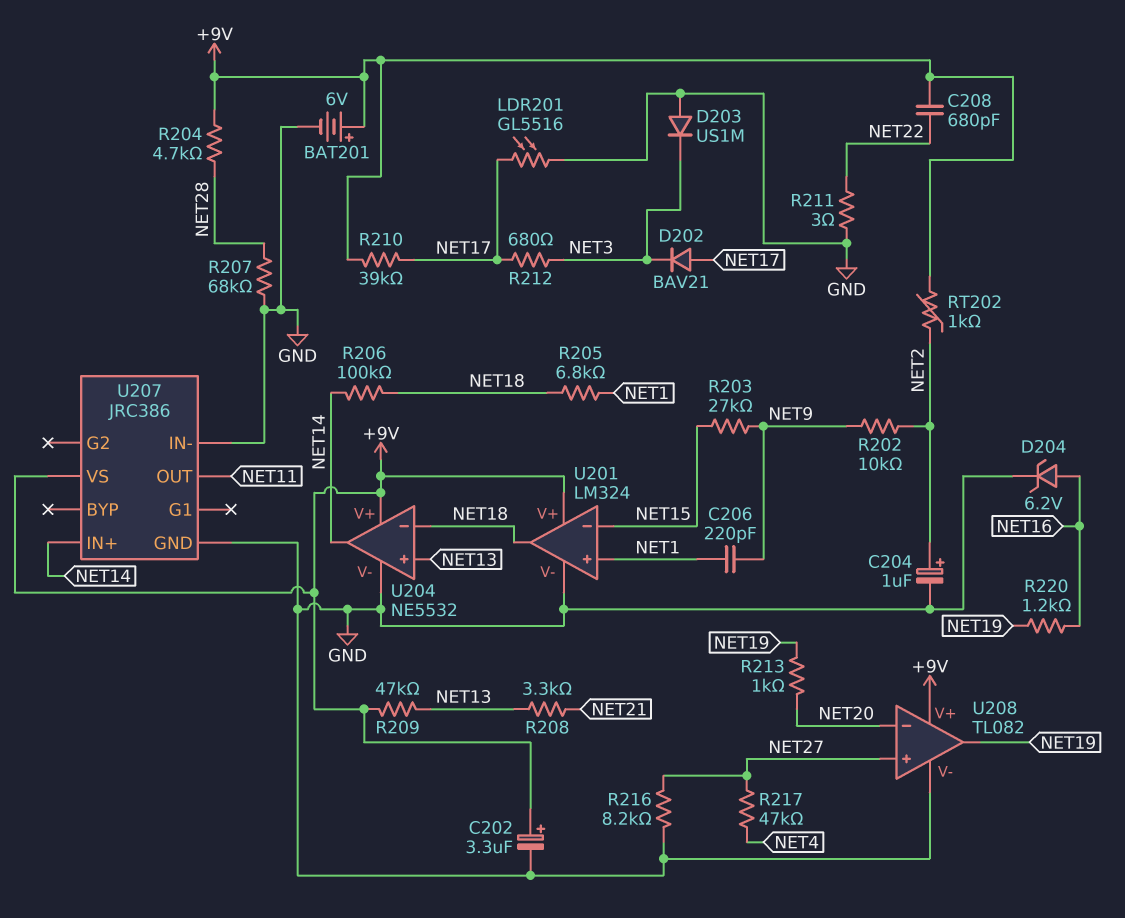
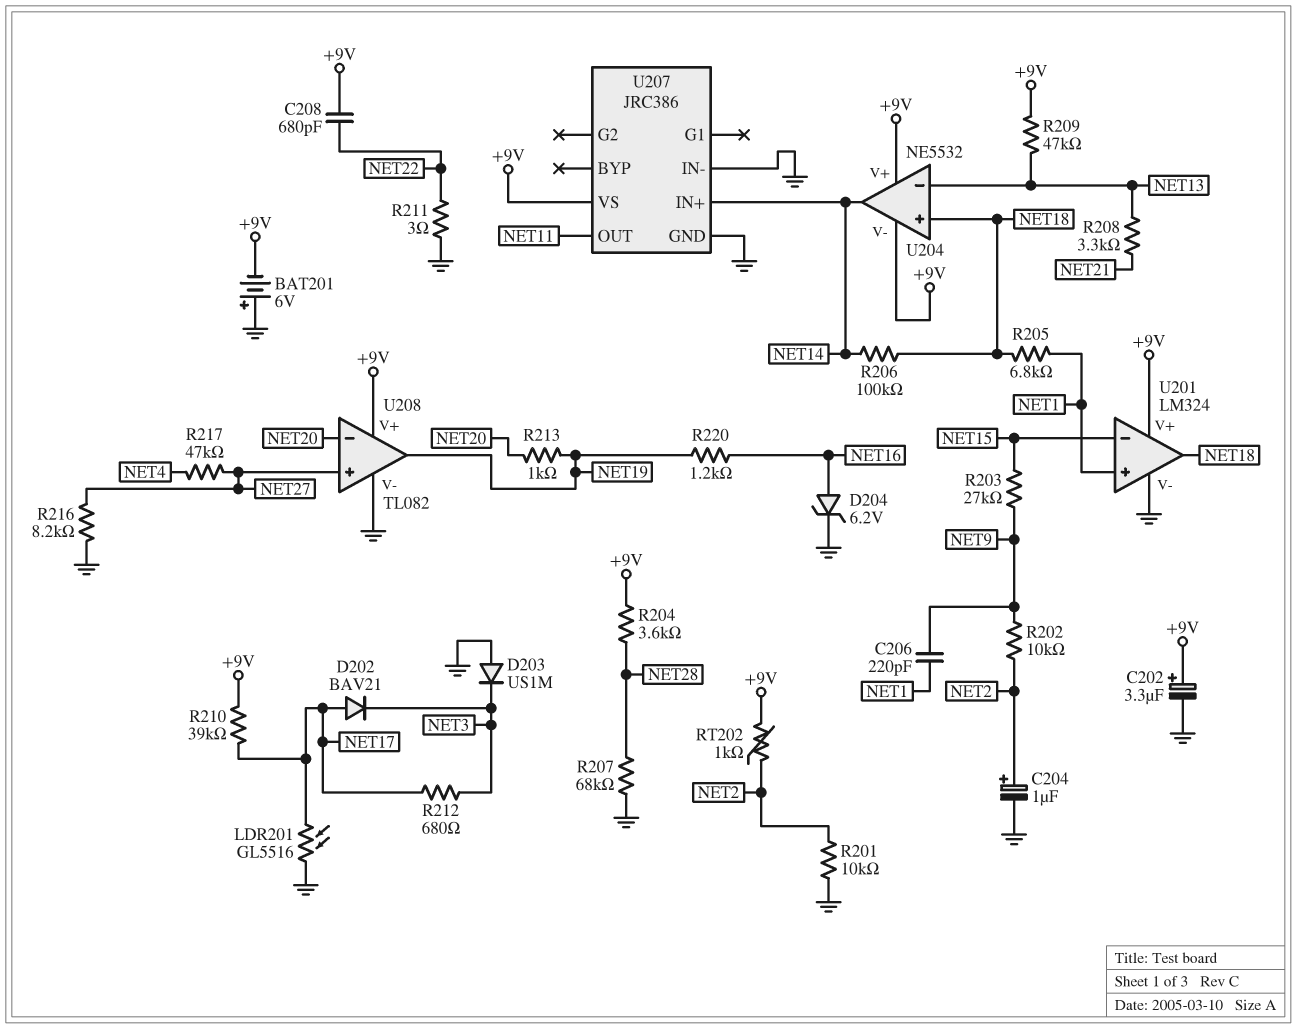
BAT201: 6V (plus +9V, minus GND) -> 6V (plus GND, minus +9V)
R201: none -> 10k (GND, NET2)
R204: 4.7k (+9V, NET28) -> 3.6k (+9V, NET28)
U204 pin V-: GND -> +9V
U204 pin in+: NET13 -> NET18
U204 pin in-: NET18 -> NET13

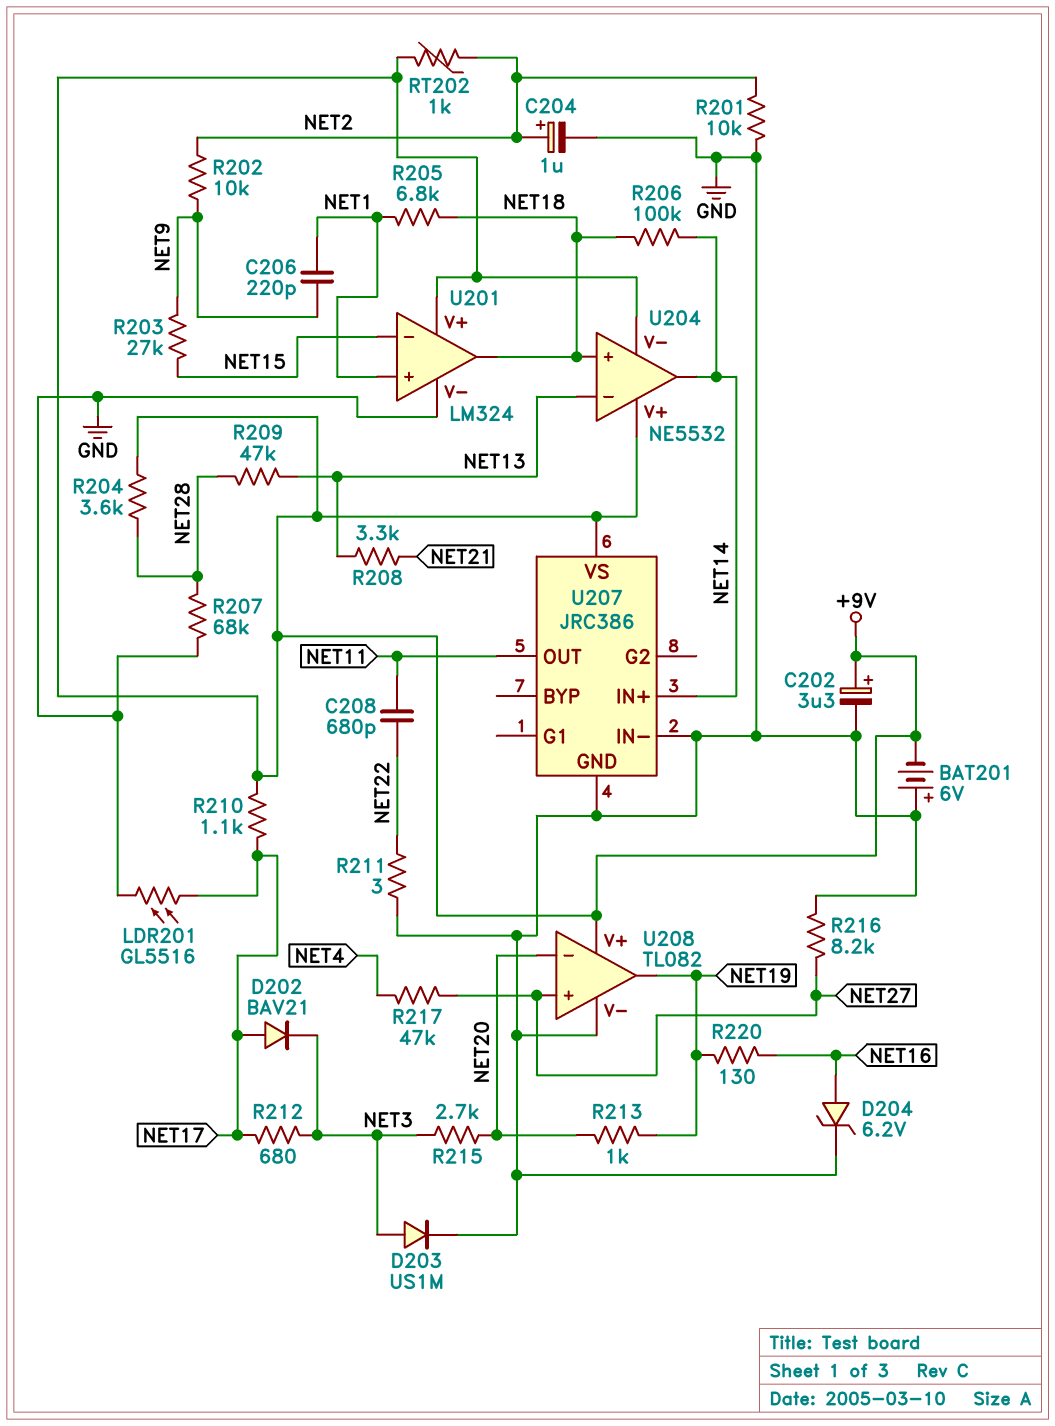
C208: 680pF (+9V, NET22) -> 680pF (NET11, NET22)
D203: diode US1M (A GND, K NET3) -> diode US1M (A NET3, K GND)
R209: 47k (+9V, NET13) -> 47k (NET13, NET28)
R210: 39k (+9V, NET17) -> 1.1k (+9V, NET17)
R215: none -> 2.7k (NET3, NET20)
R220: 1.2k (NET16, NET19) -> 130 (NET16, NET19)

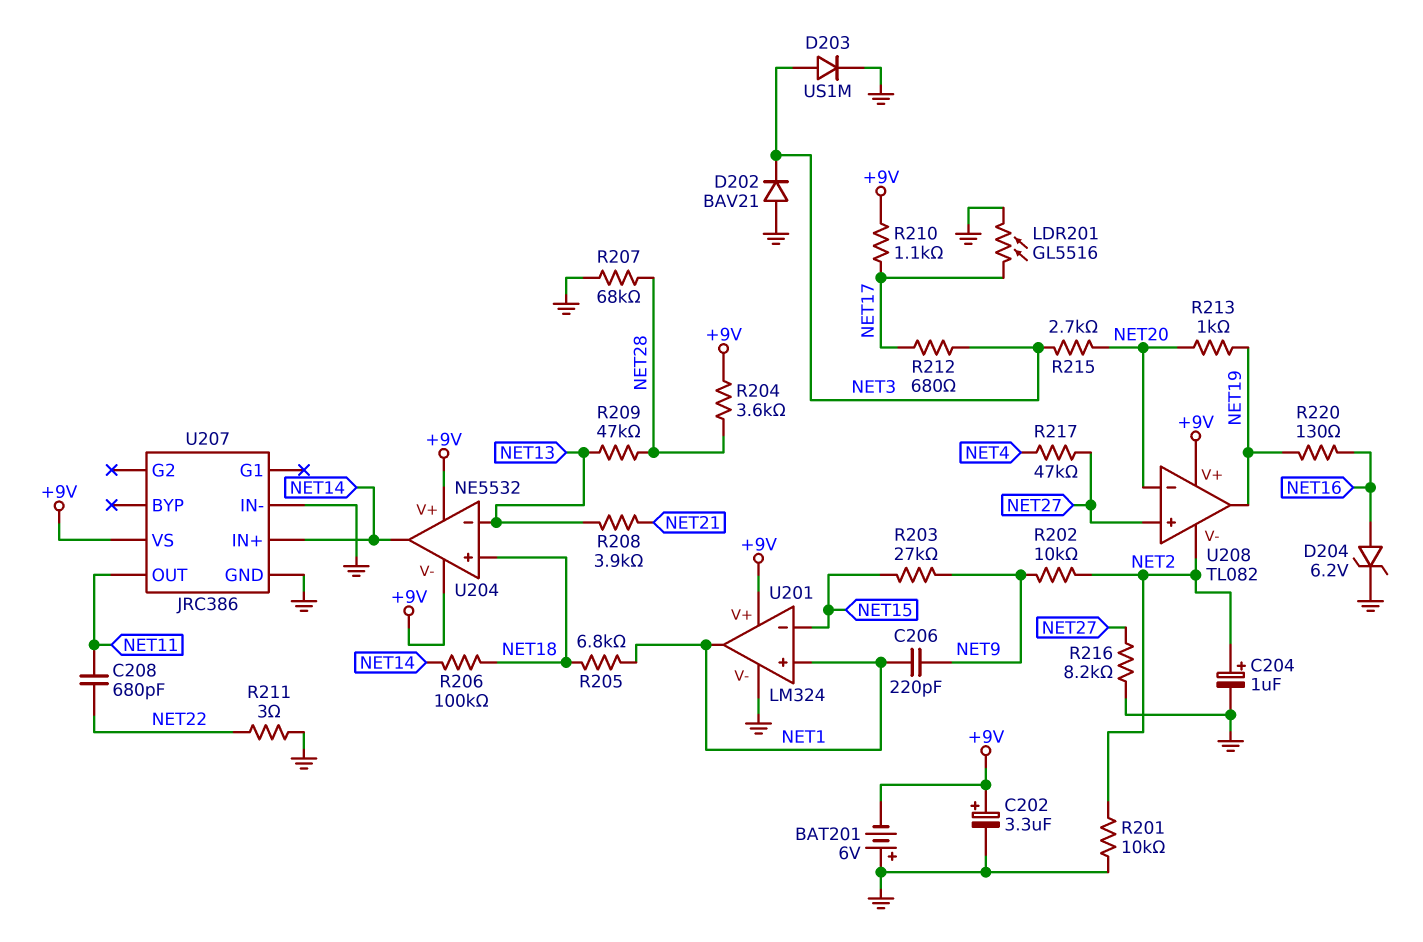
D202: diode BAV21 (A NET17, K NET3) -> diode BAV21 (A GND, K NET3)
R208: 3.3k (NET13, NET21) -> 3.9k (NET13, NET21)
RT202: 1k (+9V, NET2) -> none
U201 pin out: NET18 -> NET1
U208 pin V-: GND -> NET2

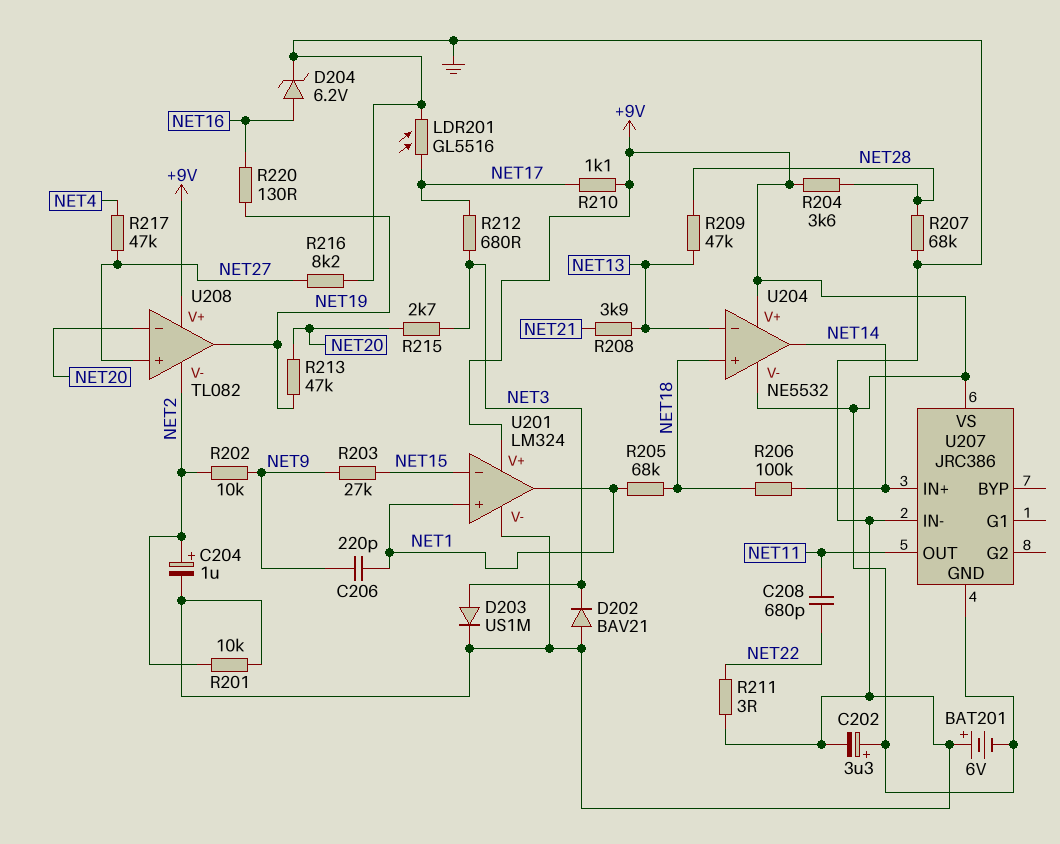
R205: 6.8k (NET1, NET18) -> 68k (NET1, NET18)
R213: 1k (NET19, NET20) -> 47k (NET19, NET20)
U207 pin GND: GND -> +9V

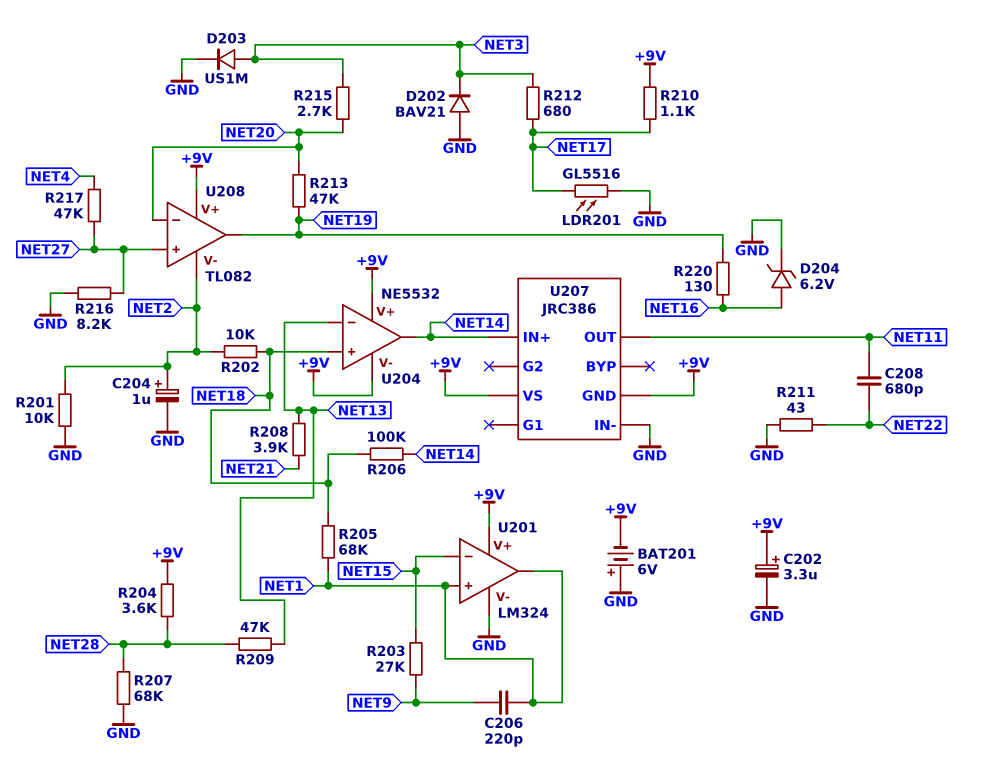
R202: 10k (NET2, NET9) -> 10k (NET2, NET18)
R211: 3 (GND, NET22) -> 43 (GND, NET22)

